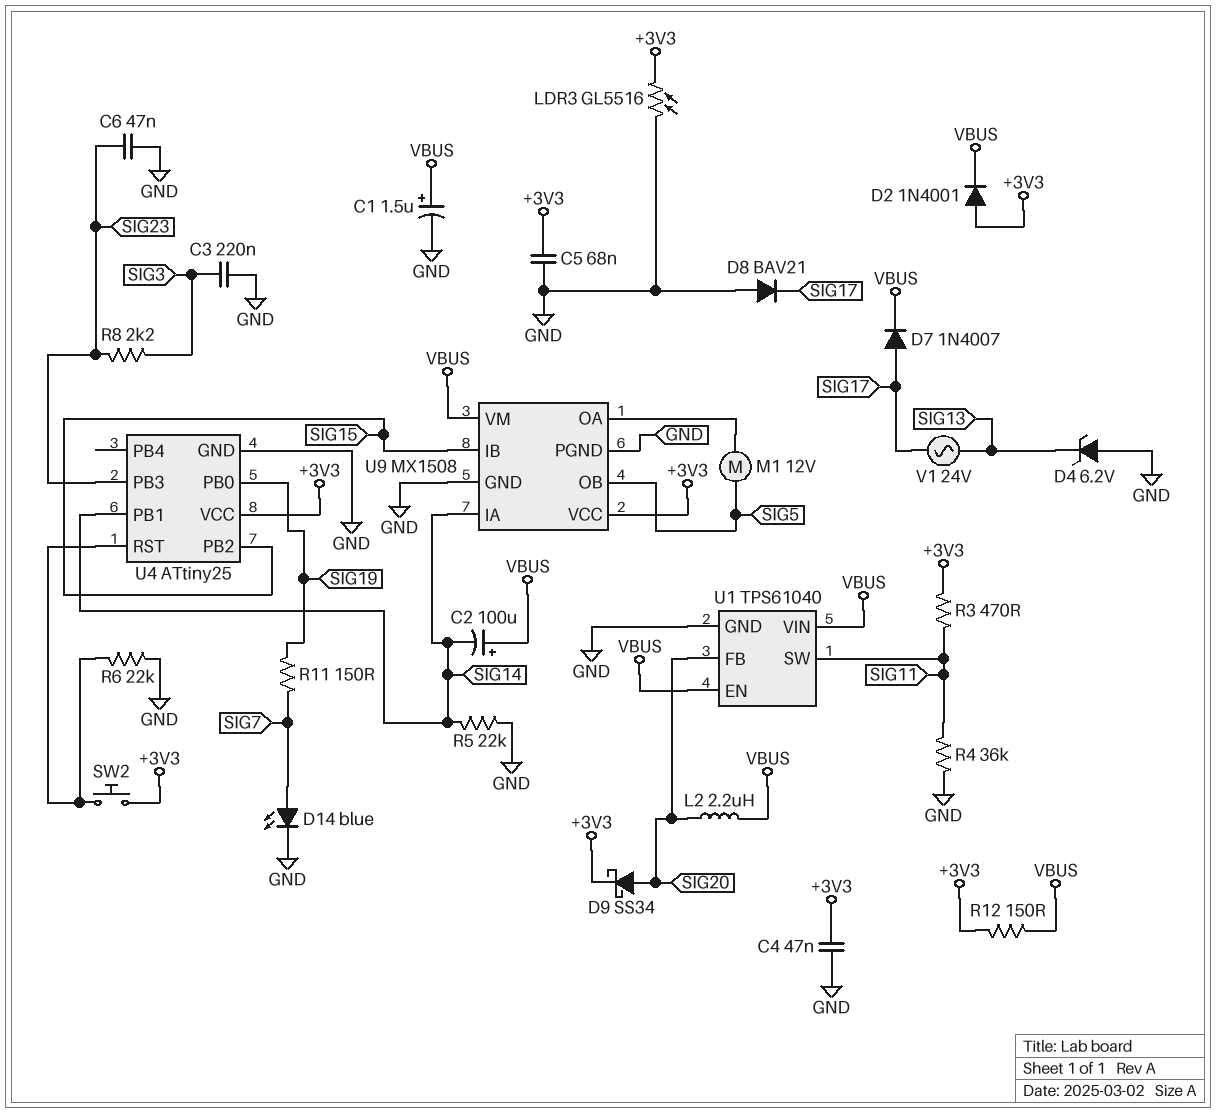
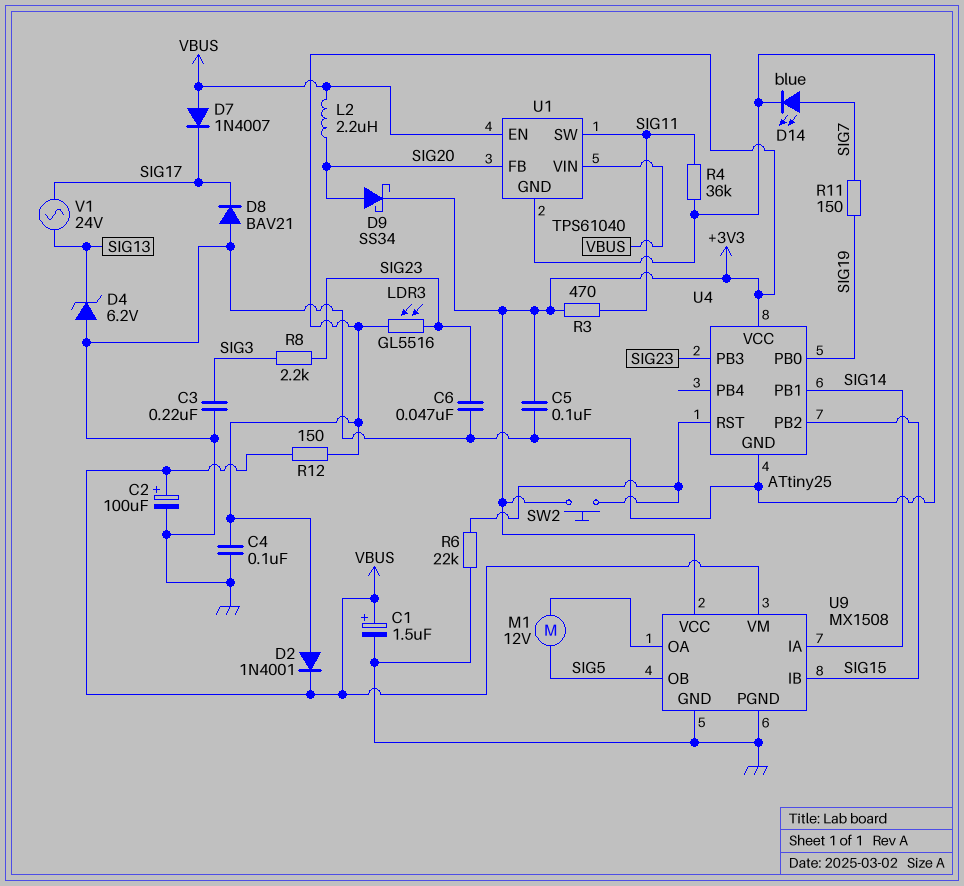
C2: 100uF (plus VBUS, minus SIG14) -> 100uF (plus VBUS, minus GND)
C4: 47nF (+3V3, GND) -> 100nF (+3V3, GND)
C5: 68nF (+3V3, GND) -> 100nF (+3V3, GND)
D7: diode 1N4007 (A SIG17, K VBUS) -> diode 1N4007 (A VBUS, K SIG17)
LDR3: GL5516 (+3V3, GND) -> GL5516 (+3V3, SIG23)
R5: 22k (GND, SIG14) -> none

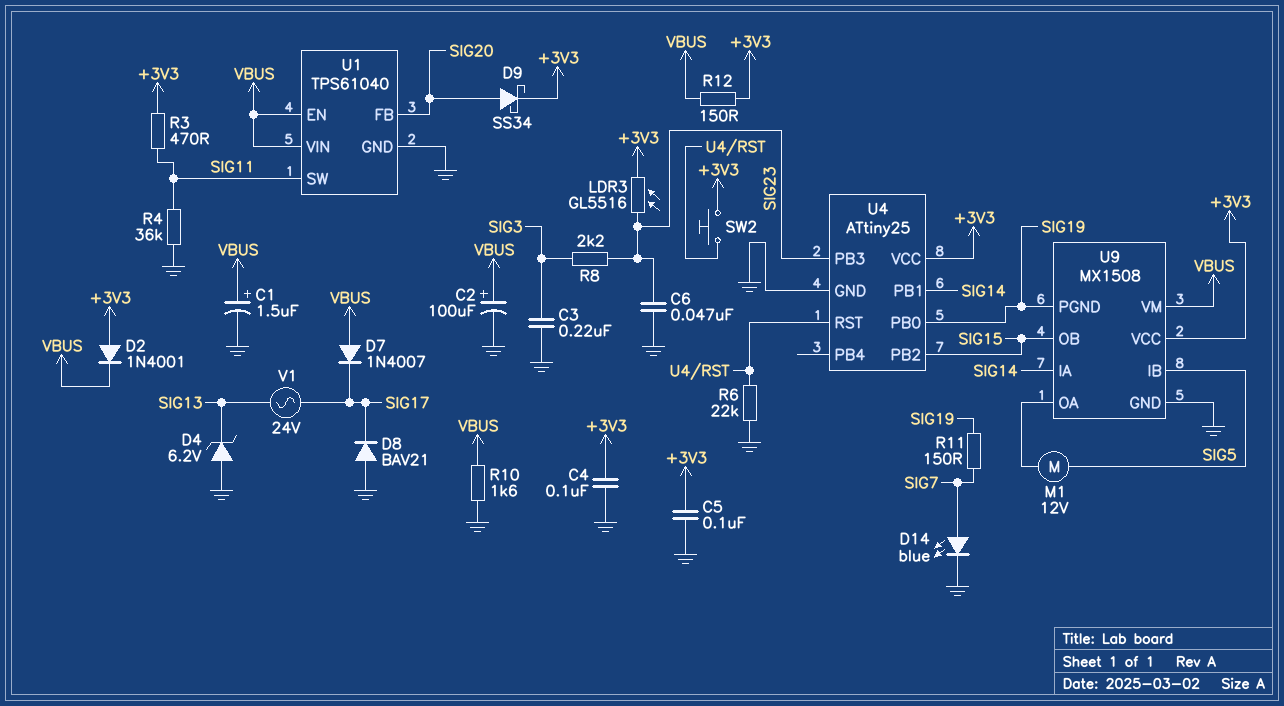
L2: 2.2uH (SIG20, VBUS) -> none
R10: none -> 1.6k (GND, VBUS)
U9 pin IB: SIG15 -> SIG5
U9 pin OB: SIG5 -> SIG15
U9 pin PGND: GND -> SIG19

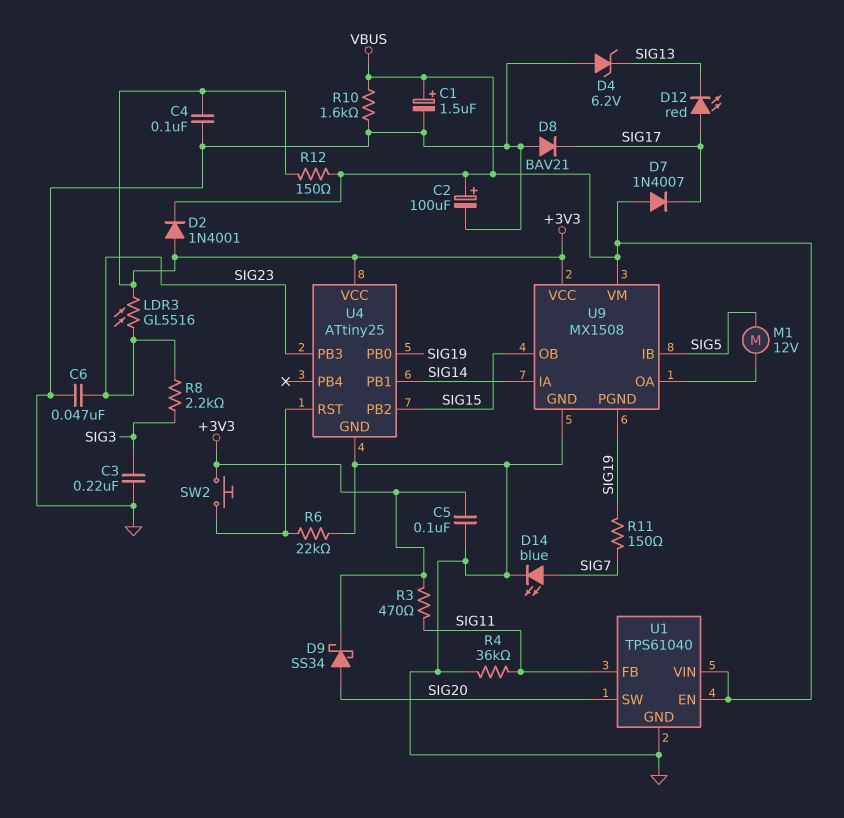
D12: none -> LED red (A SIG17, K SIG13)
U1 pin FB: SIG20 -> SIG11
U1 pin SW: SIG11 -> SIG20
V1: AC 24V (SIG13, SIG17) -> none

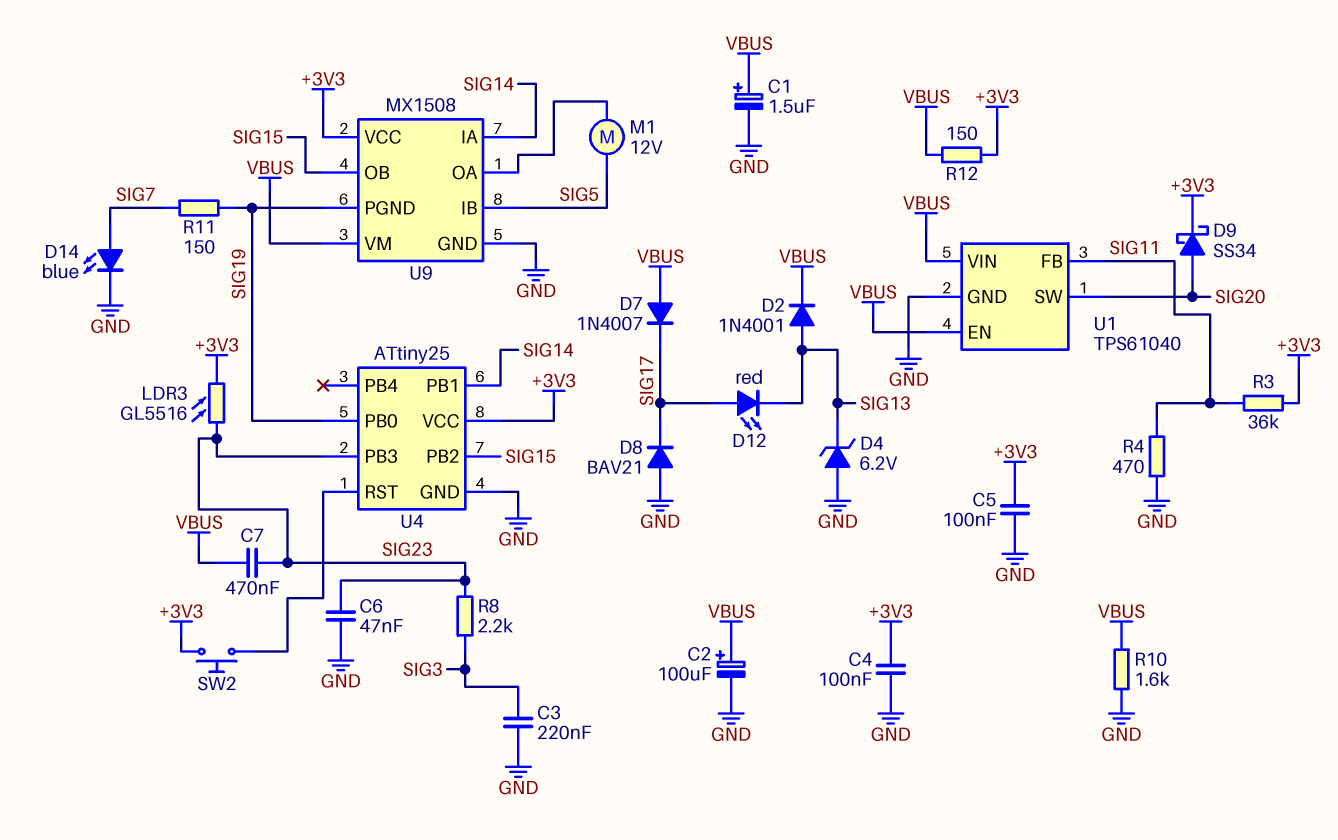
C7: none -> 470nF (SIG23, VBUS)
D2: diode 1N4001 (A +3V3, K VBUS) -> diode 1N4001 (A SIG13, K VBUS)
R3: 470 (+3V3, SIG11) -> 36k (+3V3, SIG11)
R4: 36k (GND, SIG11) -> 470 (GND, SIG11)
R6: 22k (GND, U4/RST) -> none

